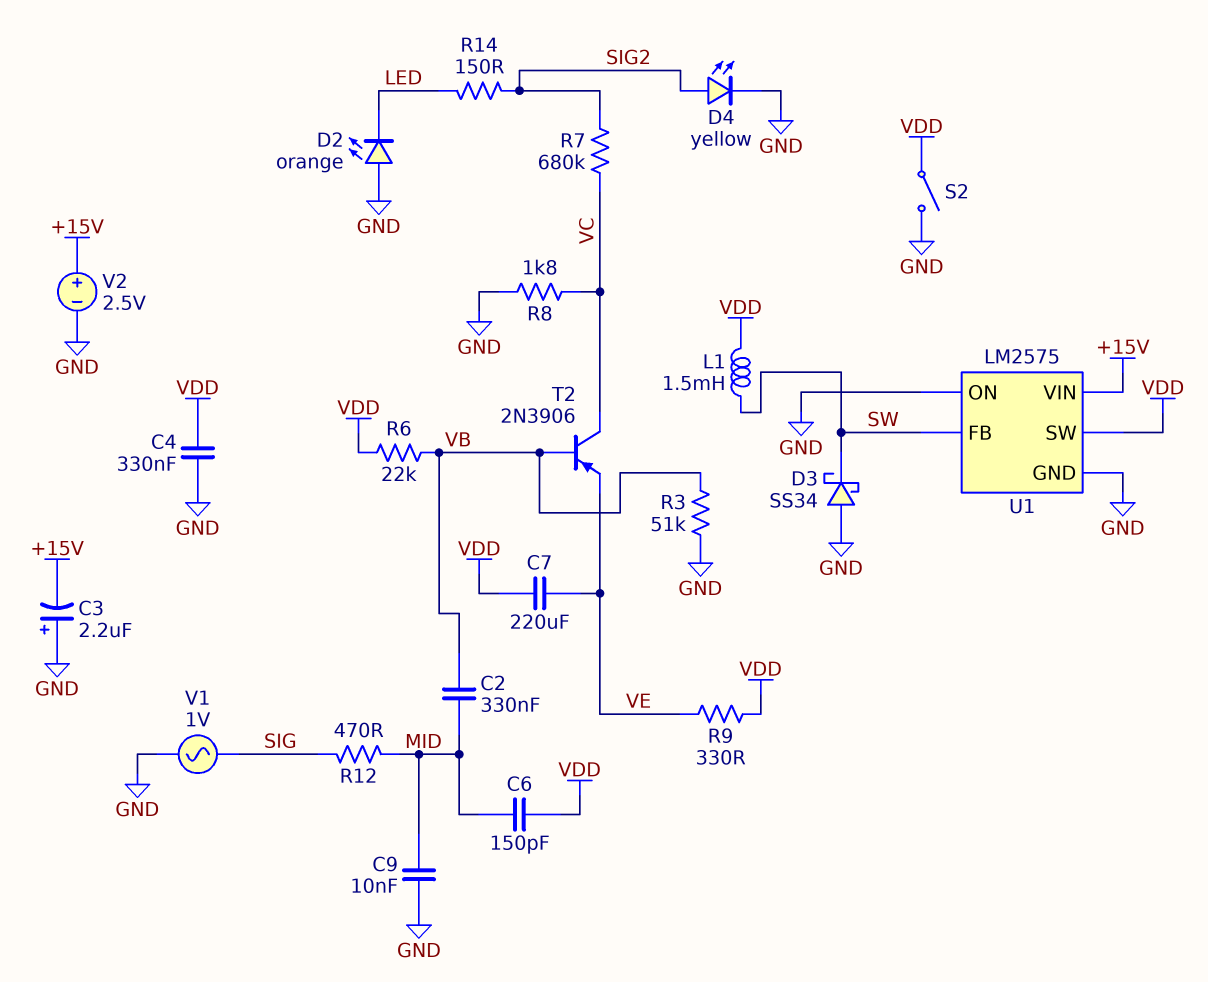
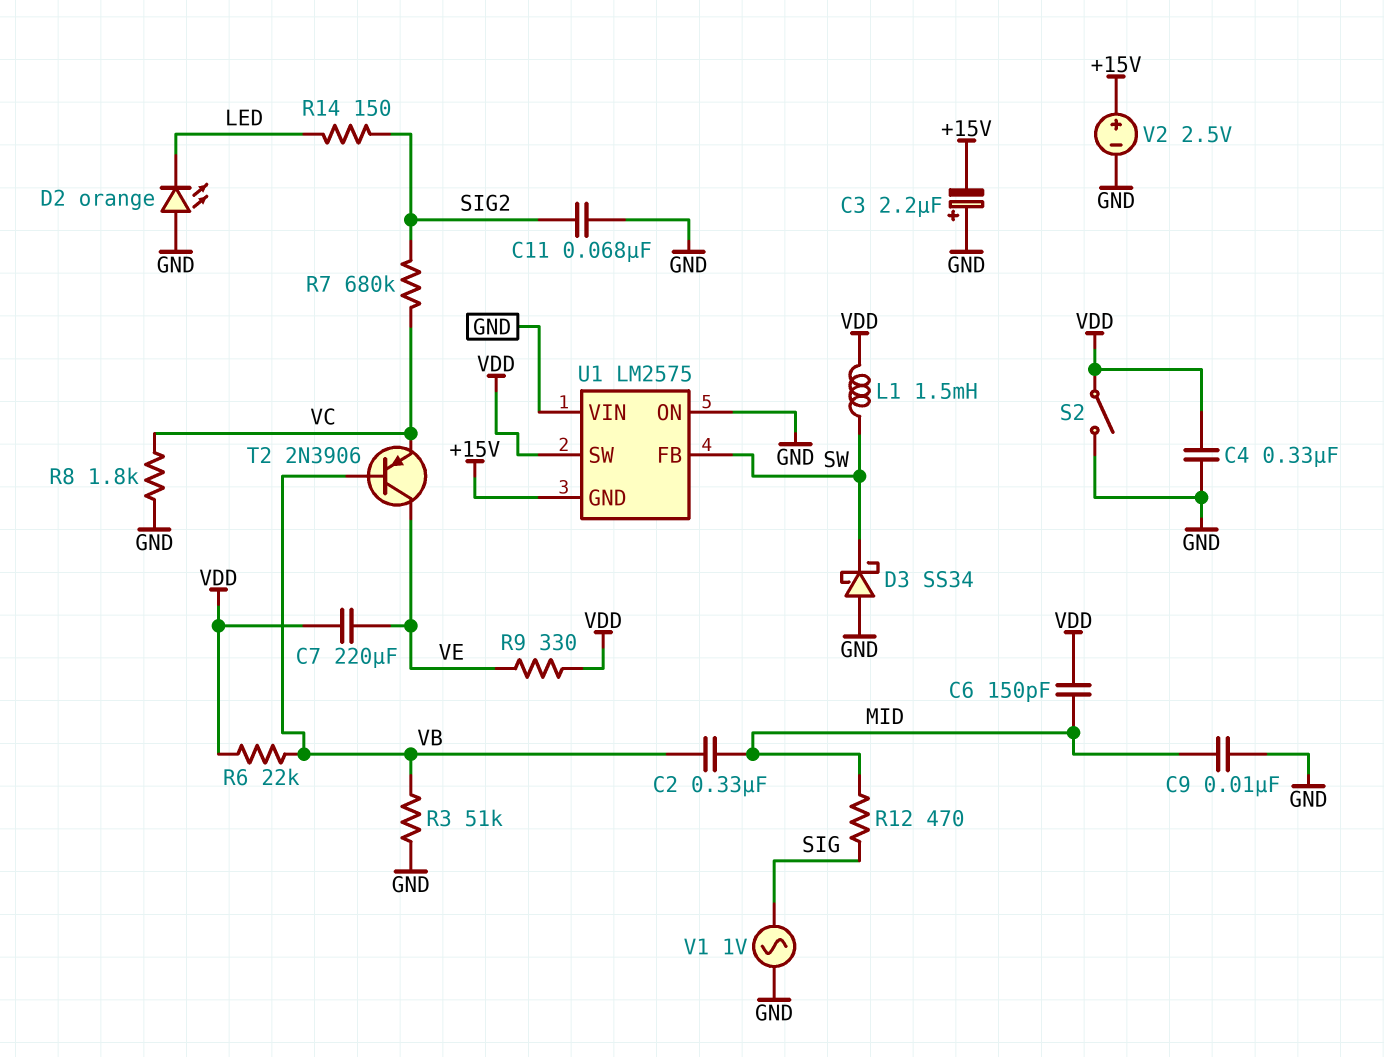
C11: none -> 68nF (GND, SIG2)
D4: LED yellow (A SIG2, K GND) -> none
T2: PNP 2N3906 (B VB, C VC, E VE) -> PNP 2N3906 (B VB, C VE, E VC)
U1 pin GND: GND -> +15V
U1 pin VIN: +15V -> GND

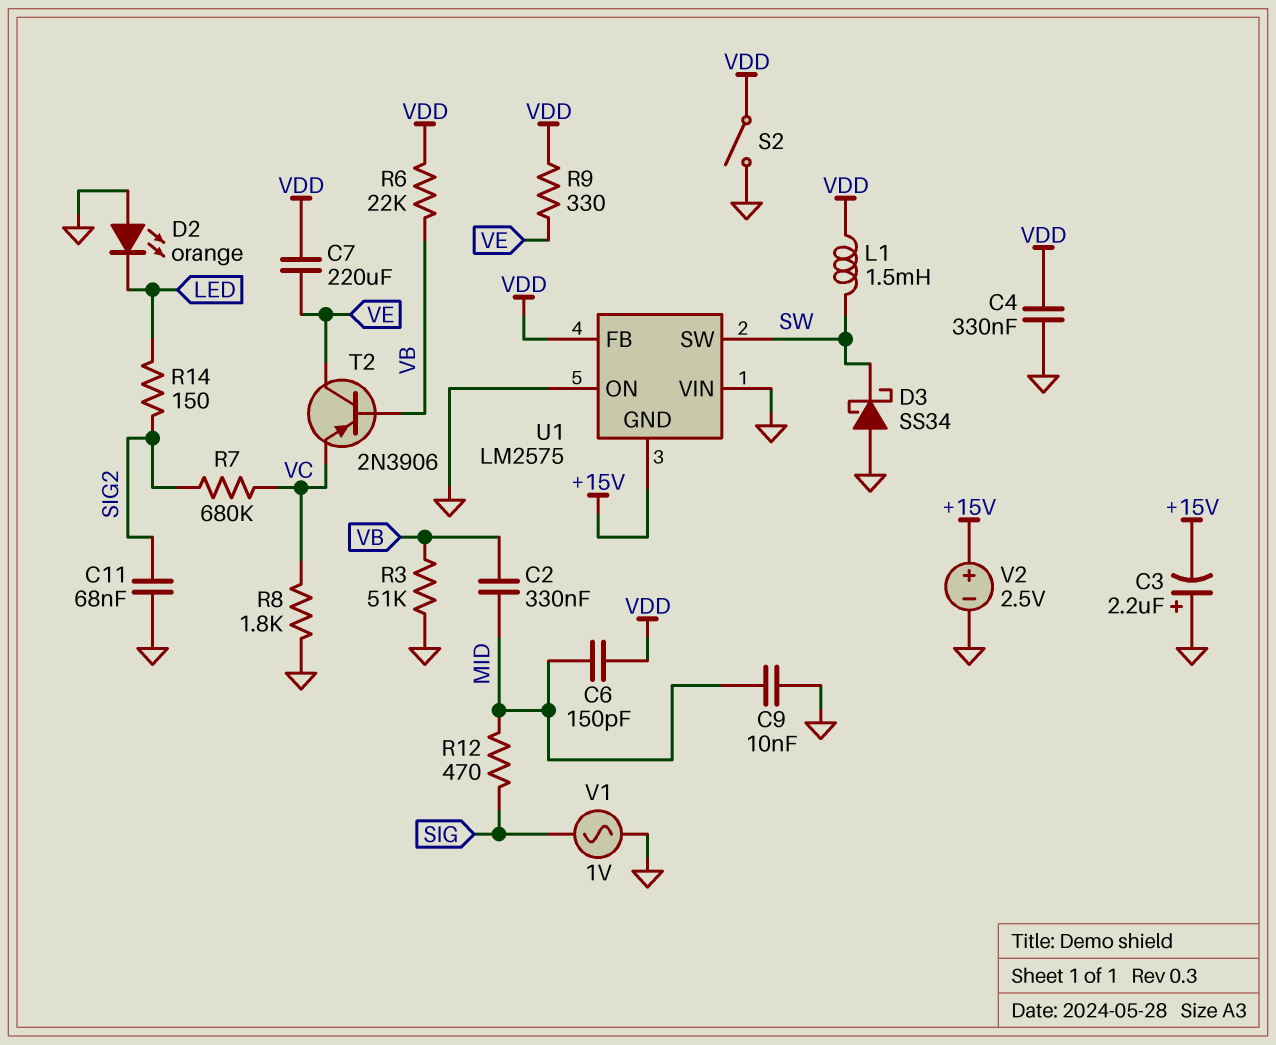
U1 pin FB: SW -> VDD
U1 pin SW: VDD -> SW

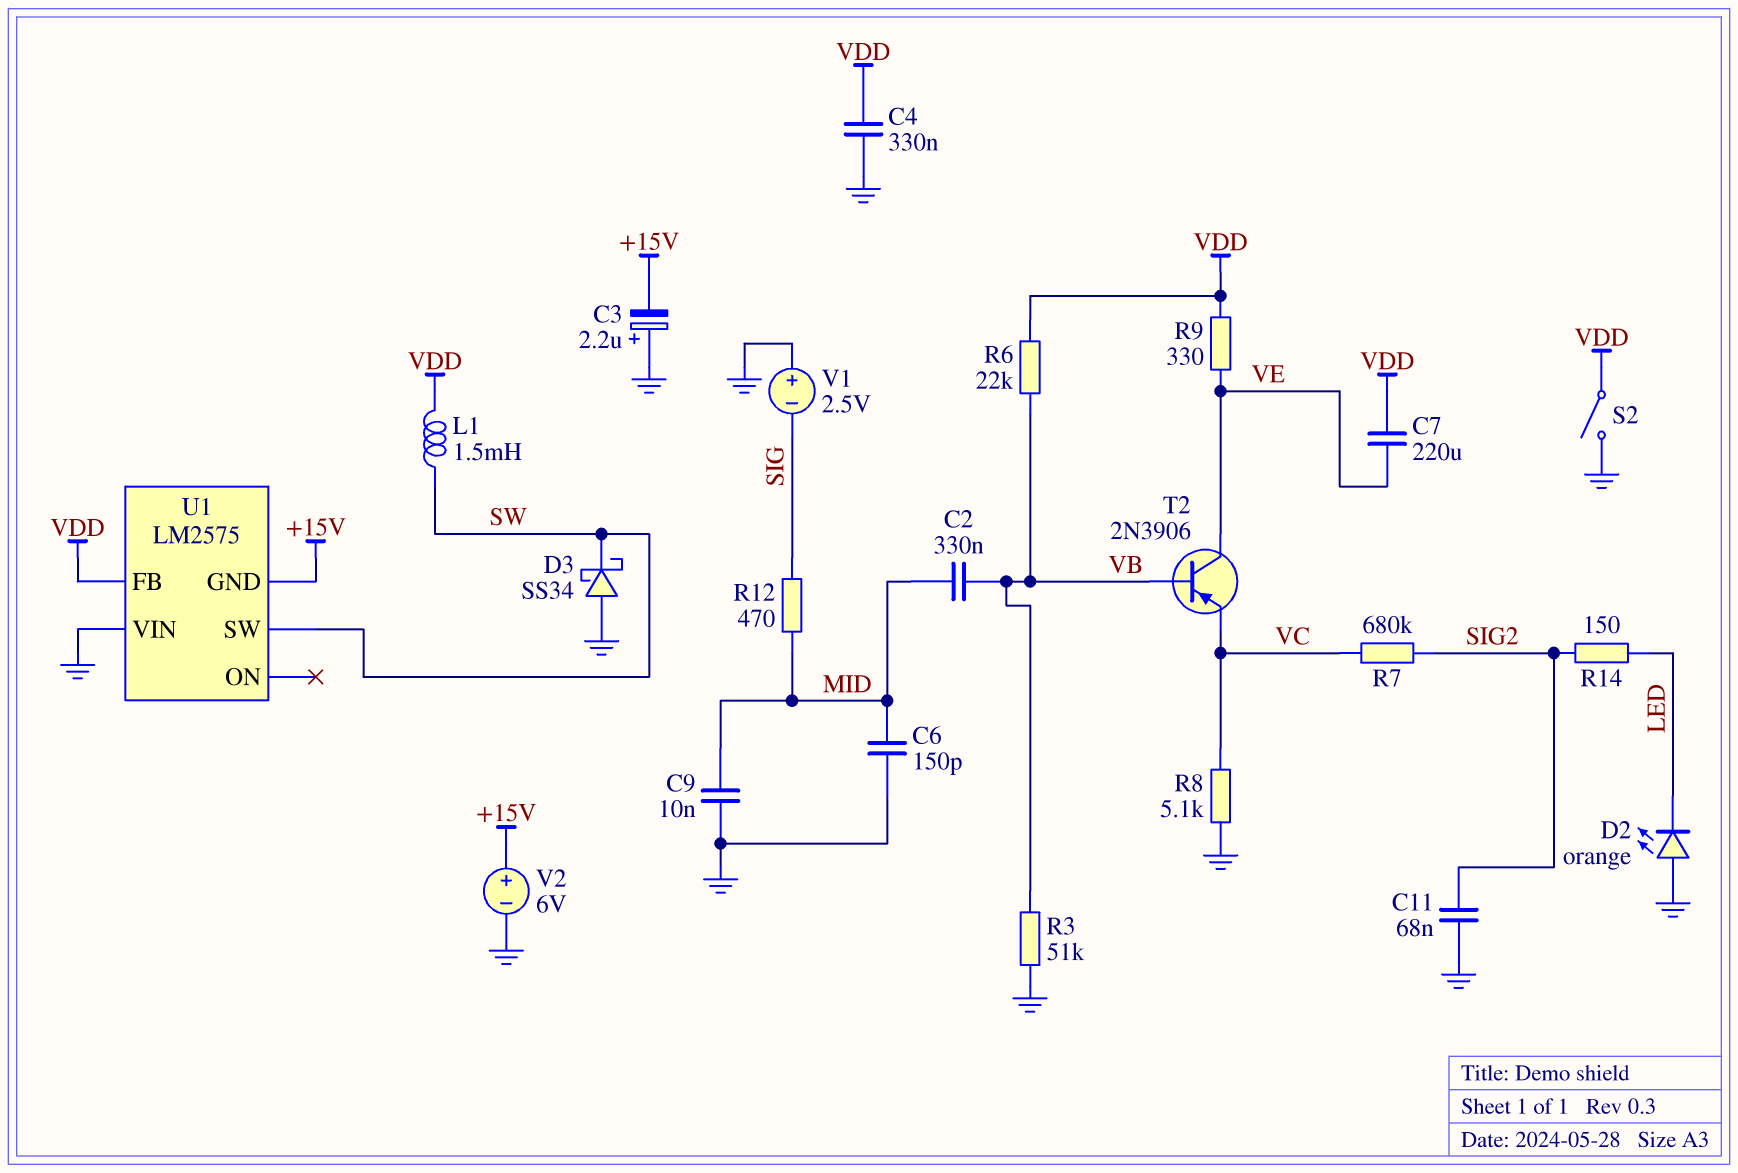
C6: 150pF (MID, VDD) -> 150pF (GND, MID)
R8: 1.8k (GND, VC) -> 5.1k (GND, VC)
U1 pin ON: GND -> none
V1: AC 1V (GND, SIG) -> 2.5V (plus GND, minus SIG)
V2: 2.5V (plus +15V, minus GND) -> 6V (plus +15V, minus GND)

